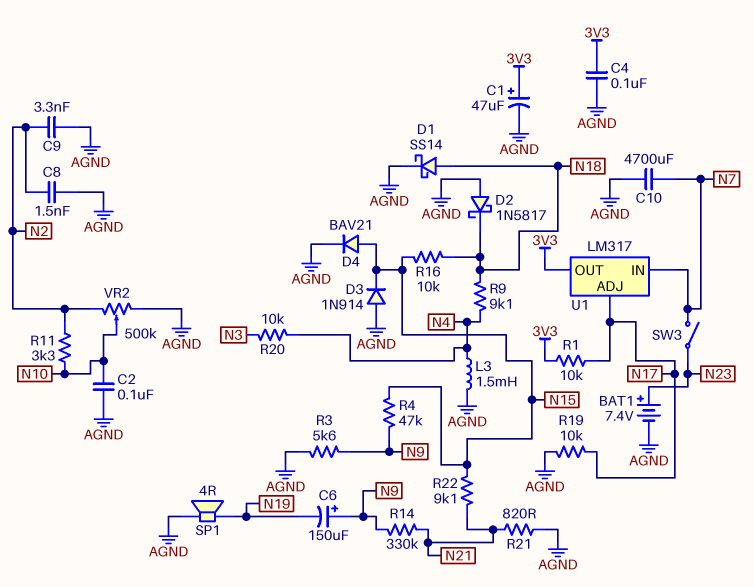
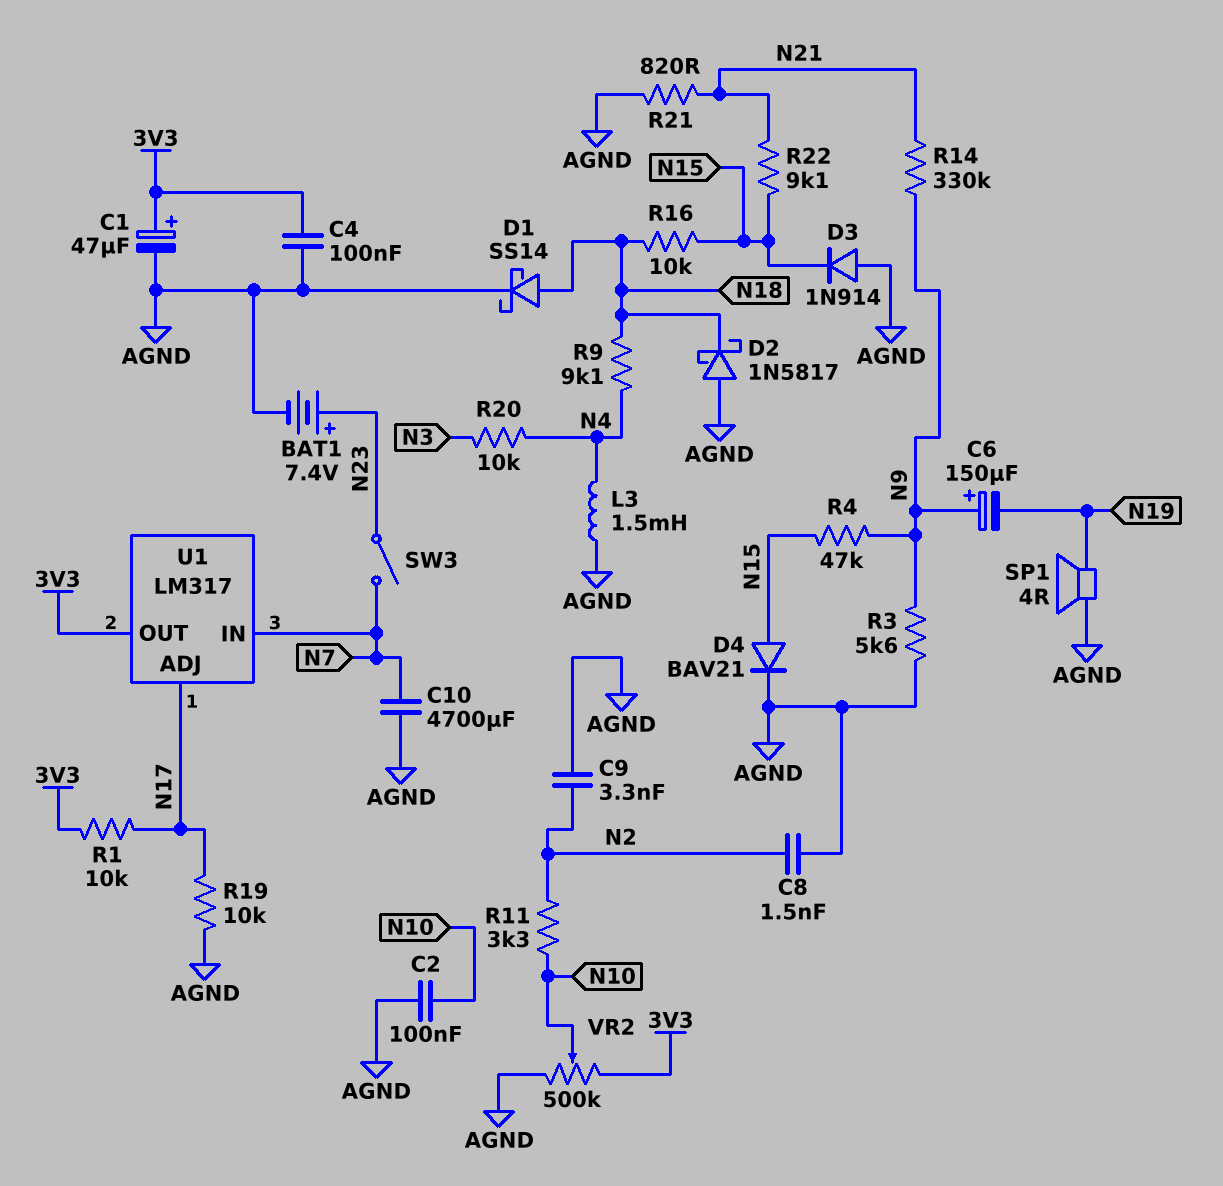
VR2: 500k (AGND, N2, wiper N10) -> 500k (3V3, AGND, wiper N10)

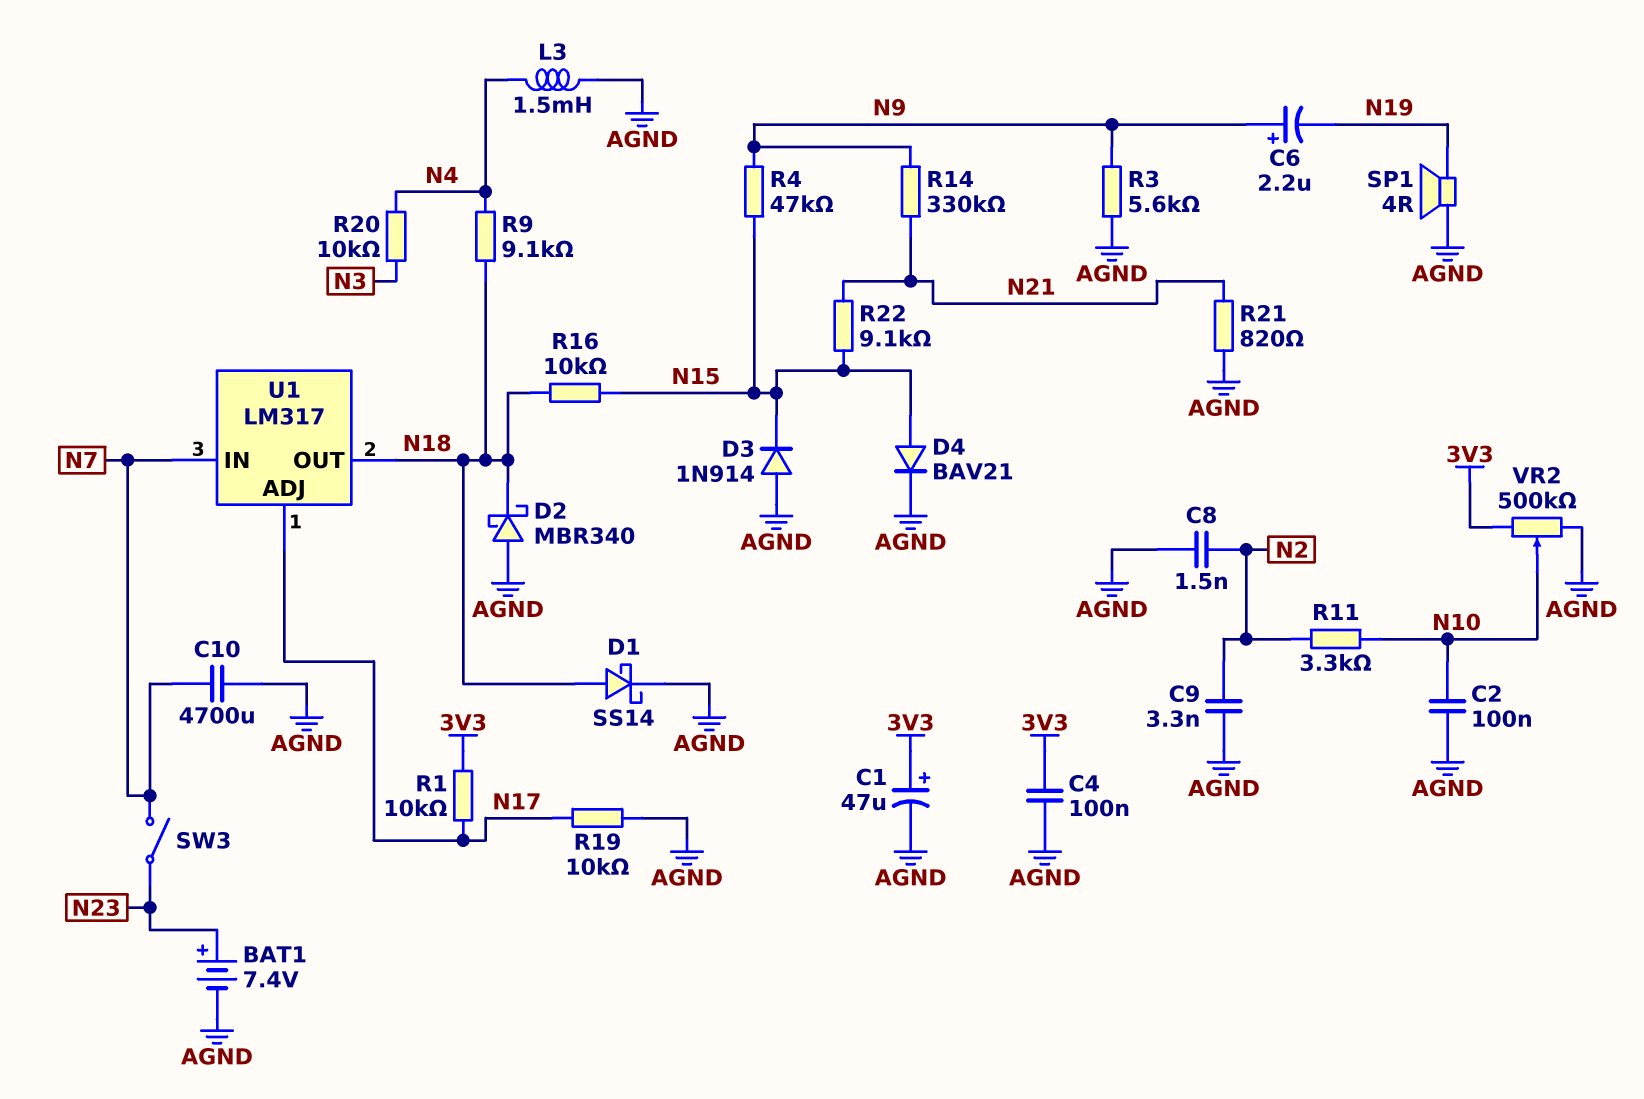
C6: 150uF (plus N9, minus N19) -> 2.2uF (plus N9, minus N19)
D2: schottky 1N5817 (A AGND, K N18) -> schottky MBR340 (A AGND, K N18)
U1 pin OUT: 3V3 -> N18

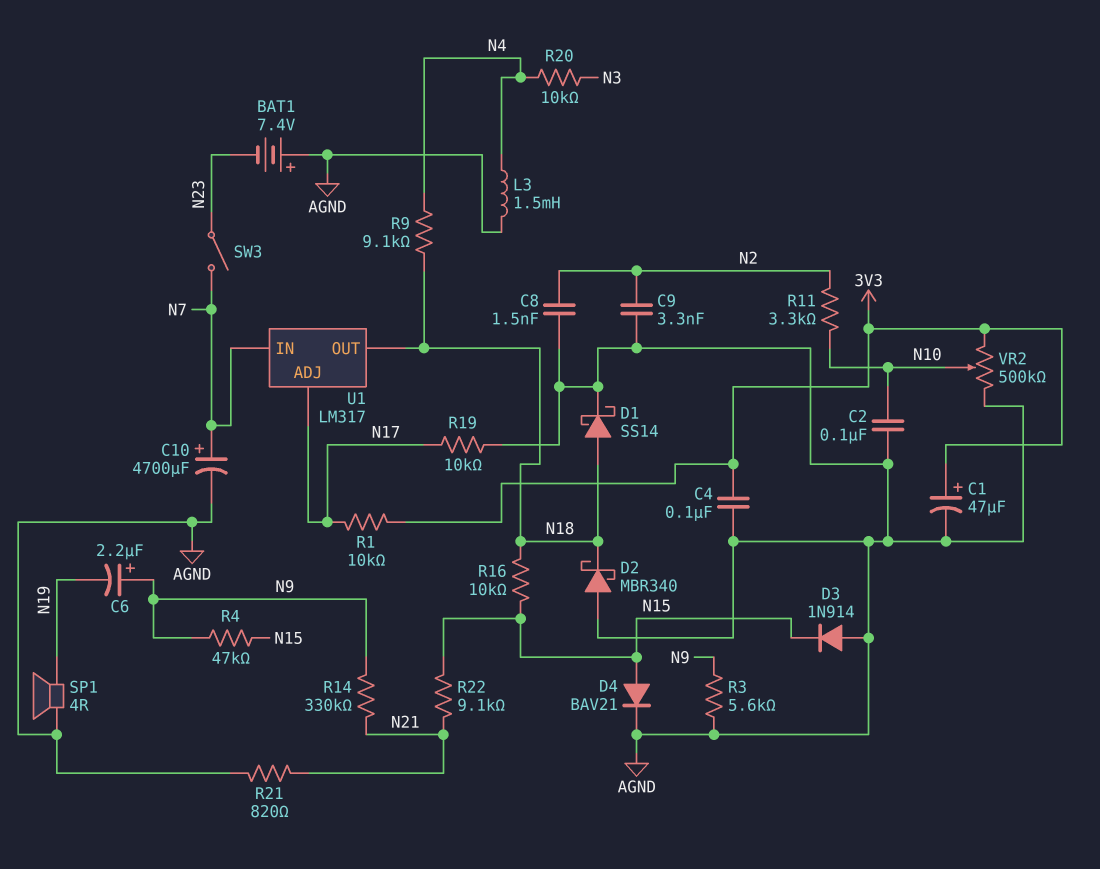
BAT1: 7.4V (plus N23, minus AGND) -> 7.4V (plus AGND, minus N23)
C10: 4700uF (AGND, N7) -> 4700uF (plus N7, minus AGND)

